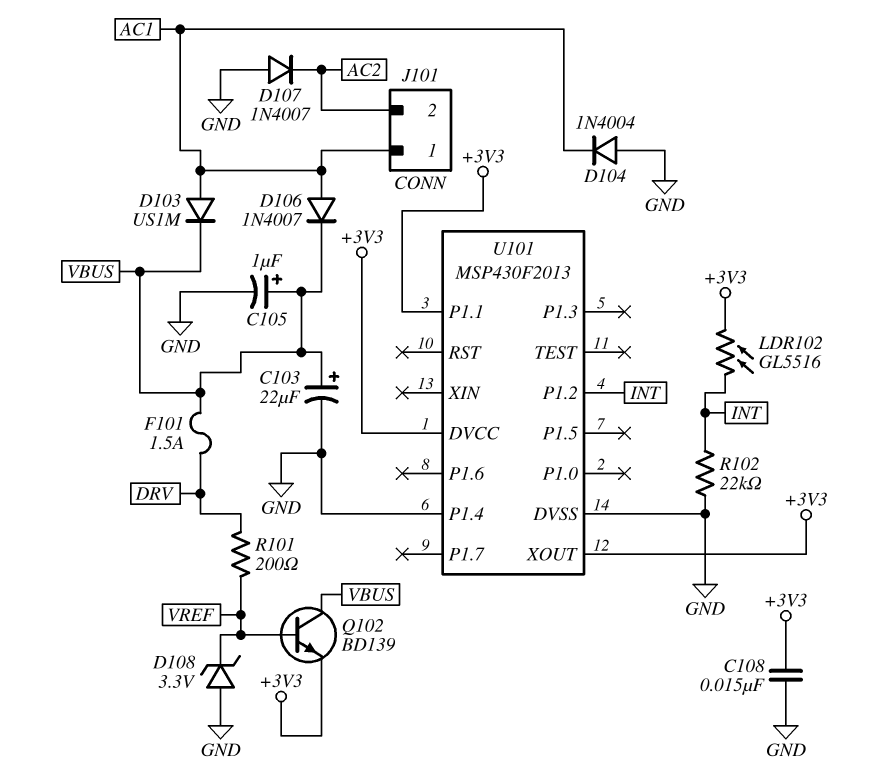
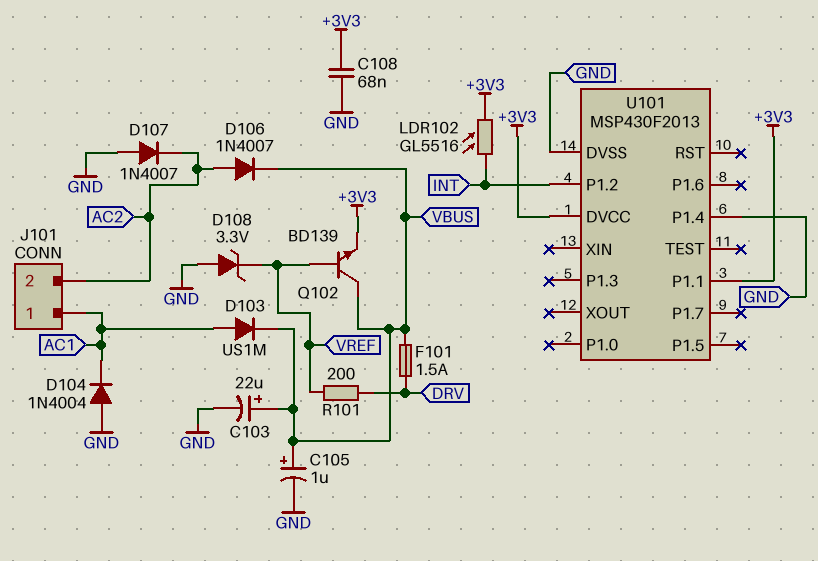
C108: 15nF (+3V3, GND) -> 68nF (+3V3, GND)
D106: diode 1N4007 (A AC1, K VBUS) -> diode 1N4007 (A AC2, K VBUS)
R102: 22k (GND, INT) -> none
U101 pin XOUT: +3V3 -> none

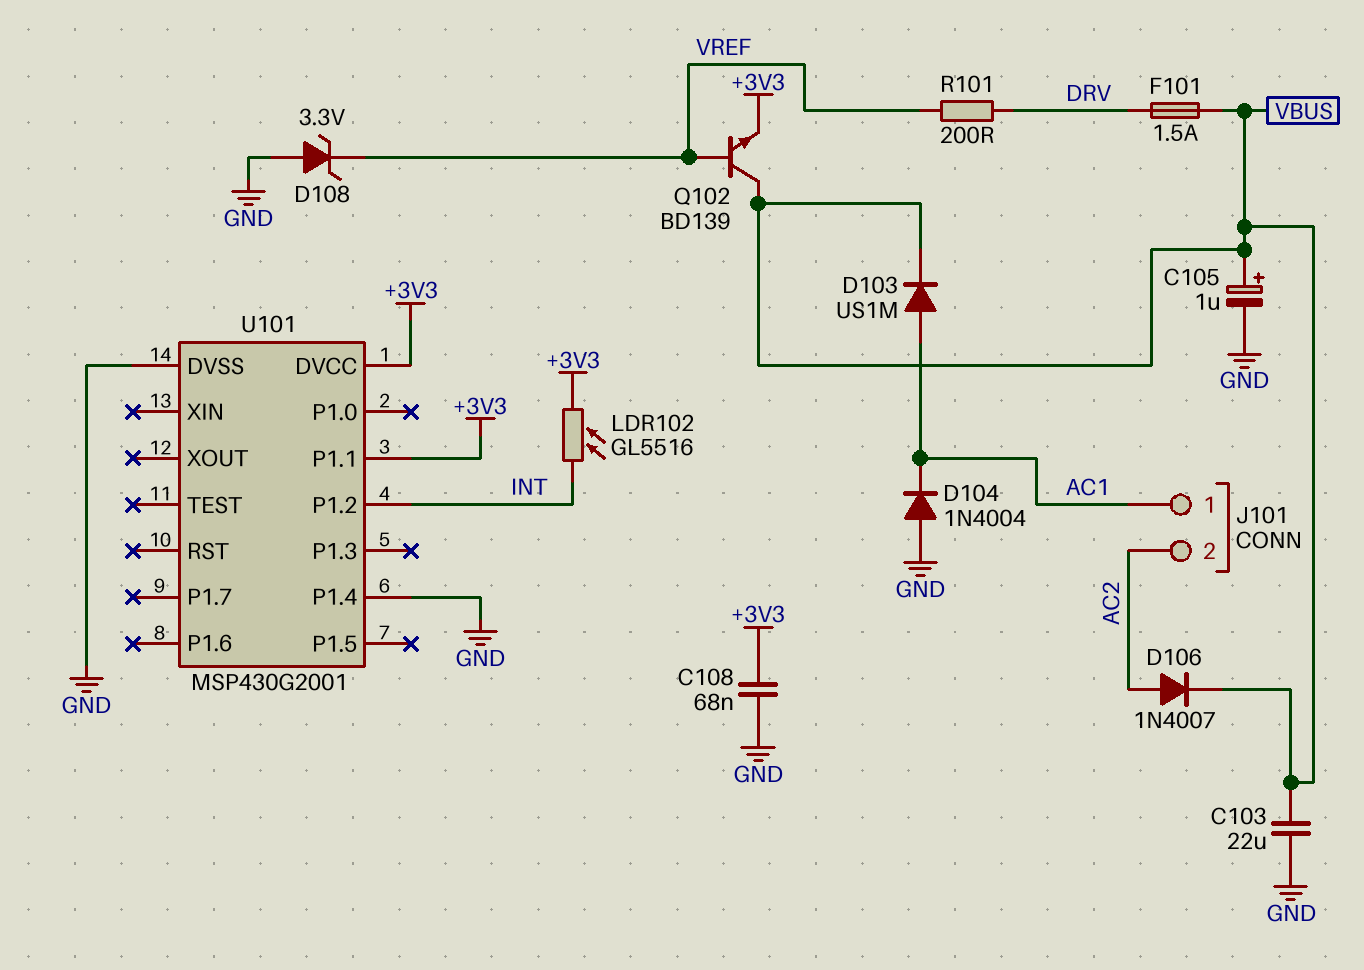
C103: 22uF (plus VBUS, minus GND) -> 22uF (GND, VBUS)
D107: diode 1N4007 (A GND, K AC2) -> none
U101: MSP430F2013 -> MSP430G2001

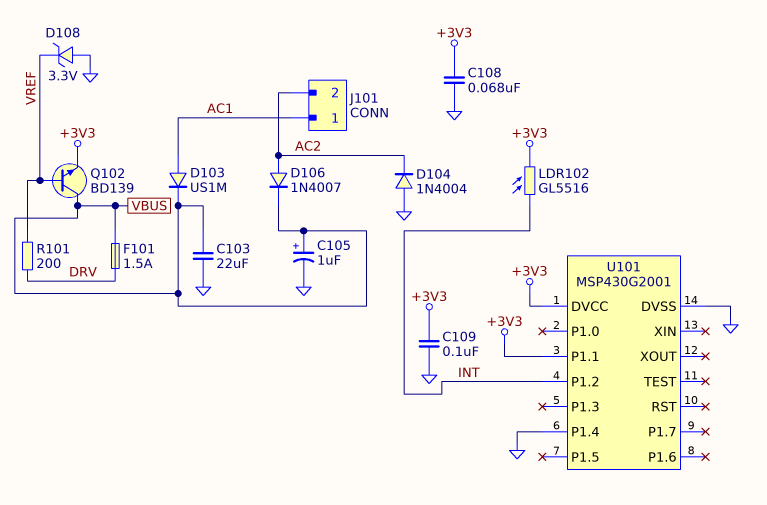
C109: none -> 100nF (+3V3, GND)
D104: diode 1N4004 (A GND, K AC1) -> diode 1N4004 (A GND, K AC2)

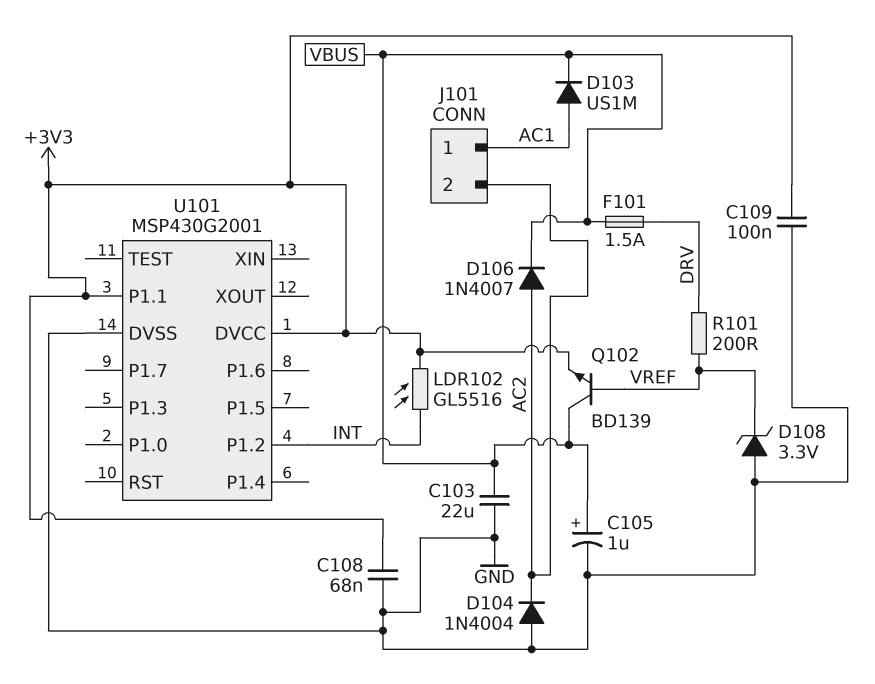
U101 pin P1.4: GND -> none

